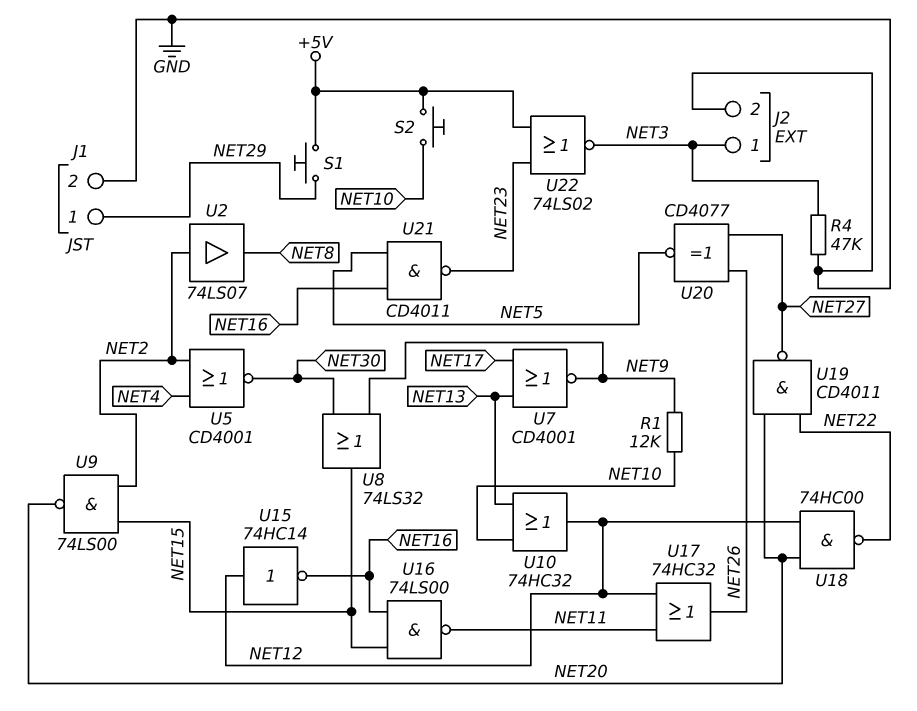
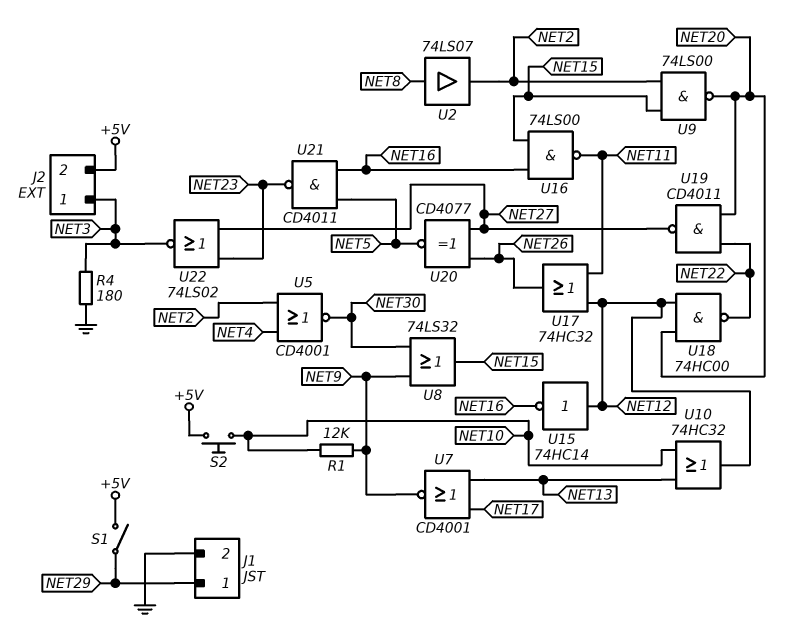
J2 pin 2: GND -> +5V
R4: 47k (GND, NET3) -> 180 (GND, NET3)
S1: button (+5V, NET29) -> switch (+5V, NET29)
U2: buffer 74LS07 (in NET2, out NET8) -> buffer 74LS07 (in NET8, out NET2)
U22: NOR 74LS02 (in +5V, in NET23, out NET3) -> NOR 74LS02 (in NET23, in NET27, out NET3)

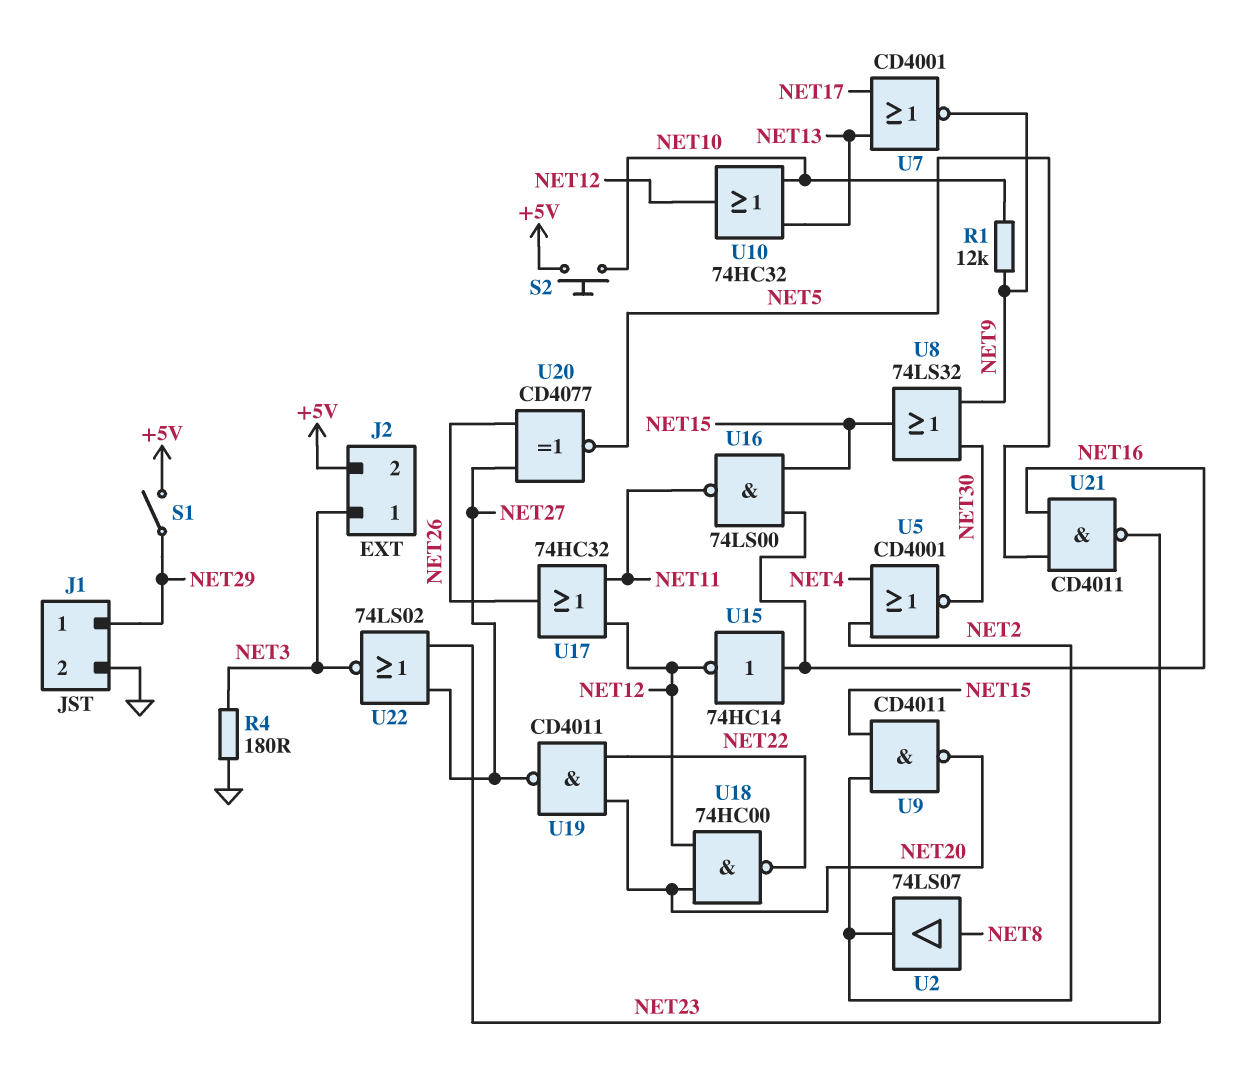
U9: NAND 74LS00 (in NET2, in NET15, out NET20) -> NAND CD4011 (in NET2, in NET15, out NET20)
U15: NOT 74HC14 (in NET12, out NET16) -> NOT 74HC14 (in NET16, out NET12)

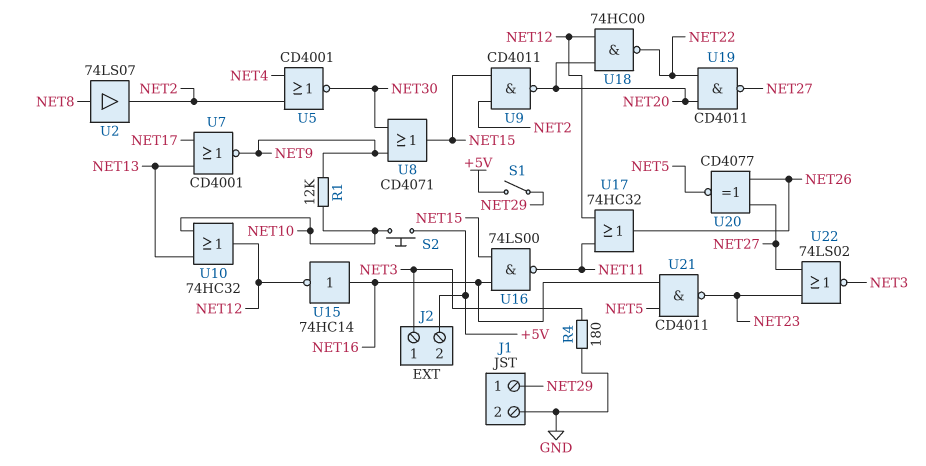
U8: OR 74LS32 (in NET9, in NET30, out NET15) -> OR CD4071 (in NET9, in NET30, out NET15)

